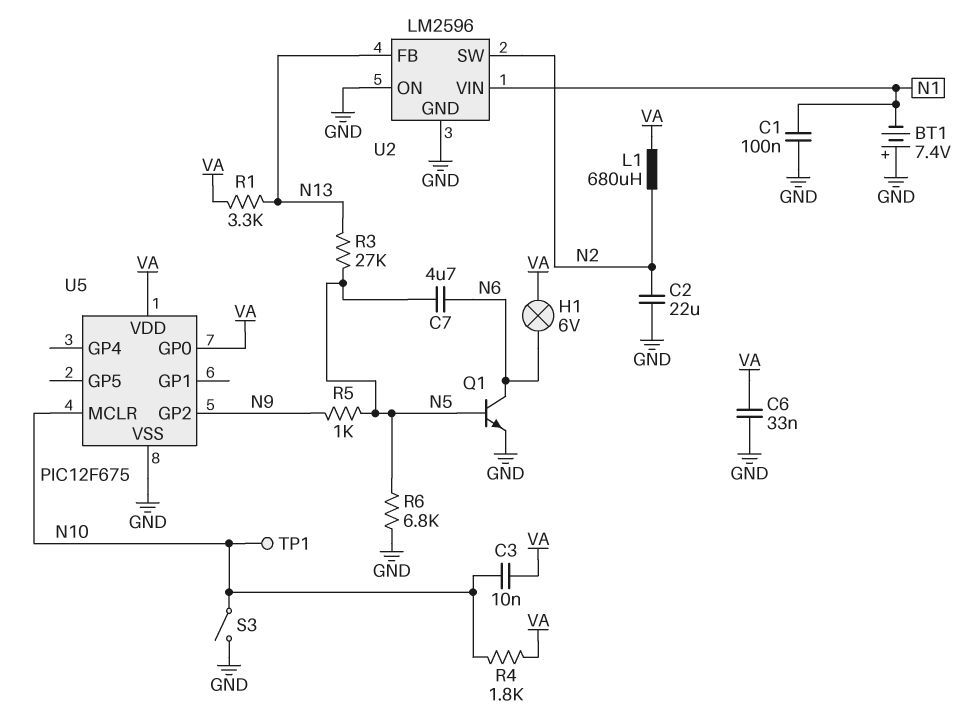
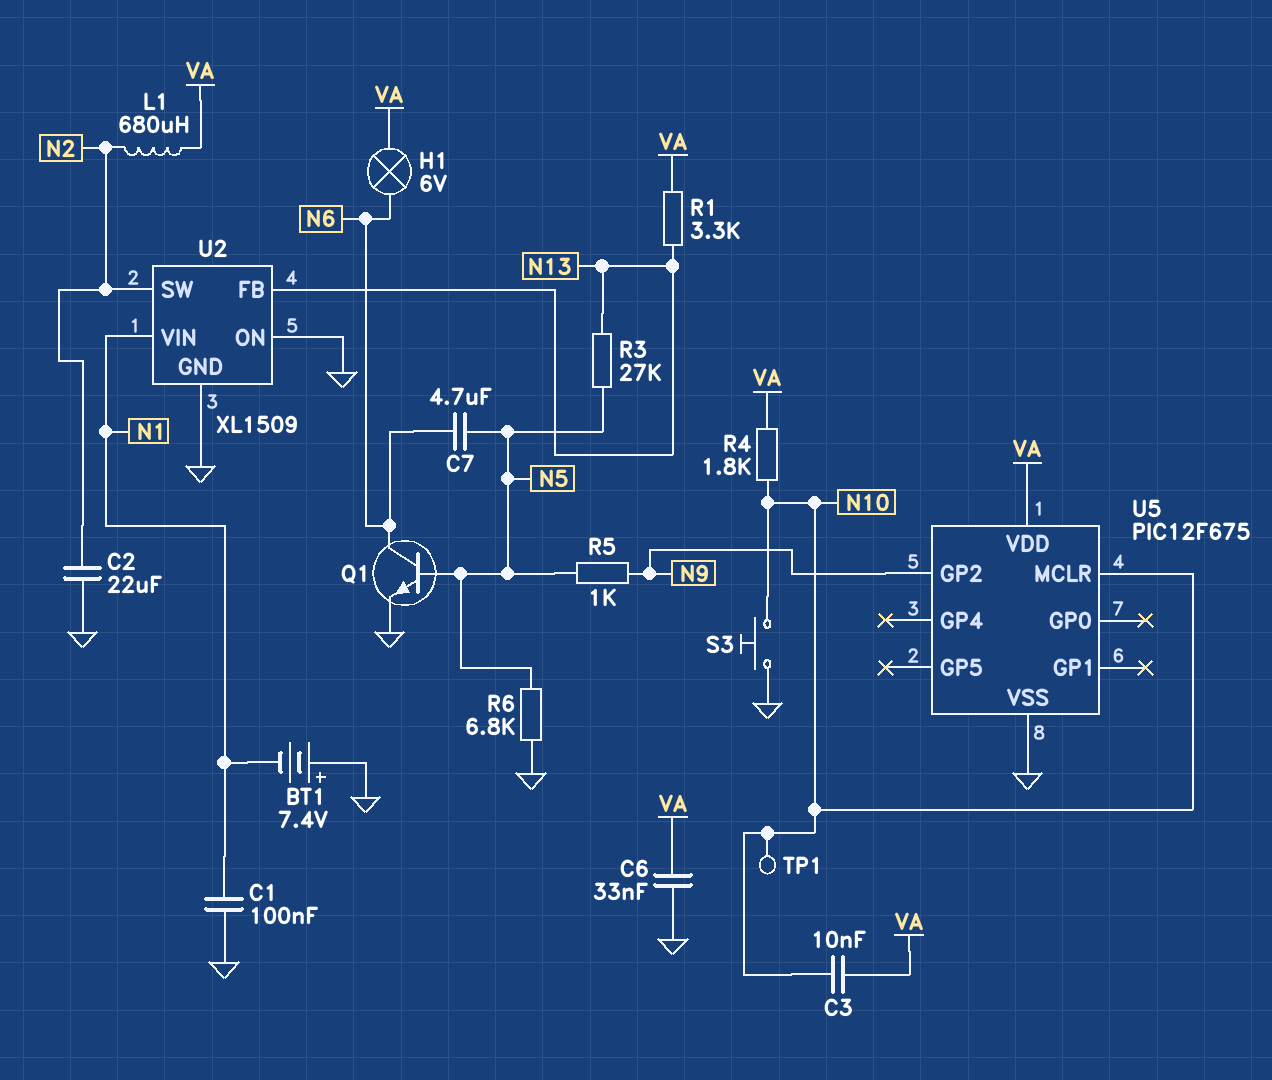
S3: switch (GND, N10) -> button (GND, N10)
U2: LM2596 -> XL1509
U5 pin GP0: VA -> none

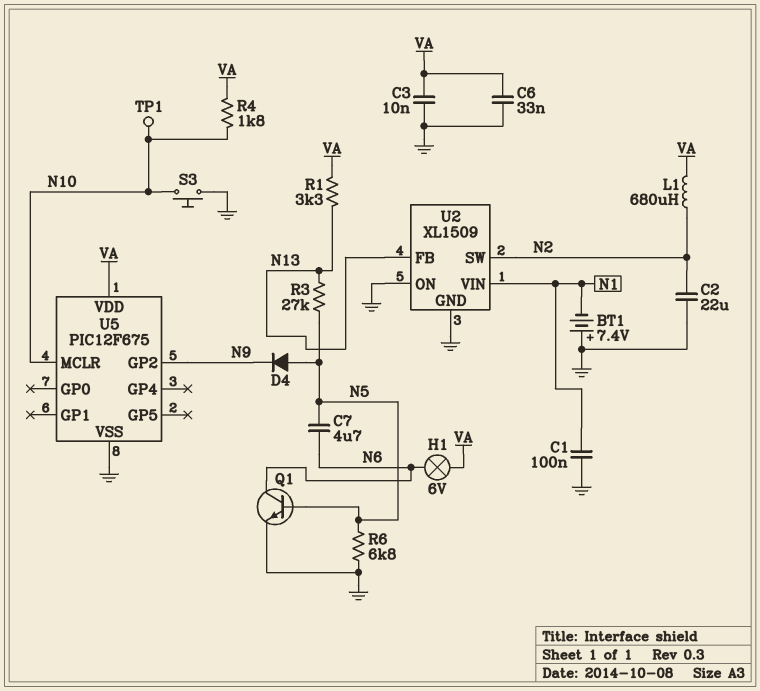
C3: 10nF (N10, VA) -> 10nF (GND, VA)
D4: none -> diode (A N5, K N9)
R5: 1k (N5, N9) -> none

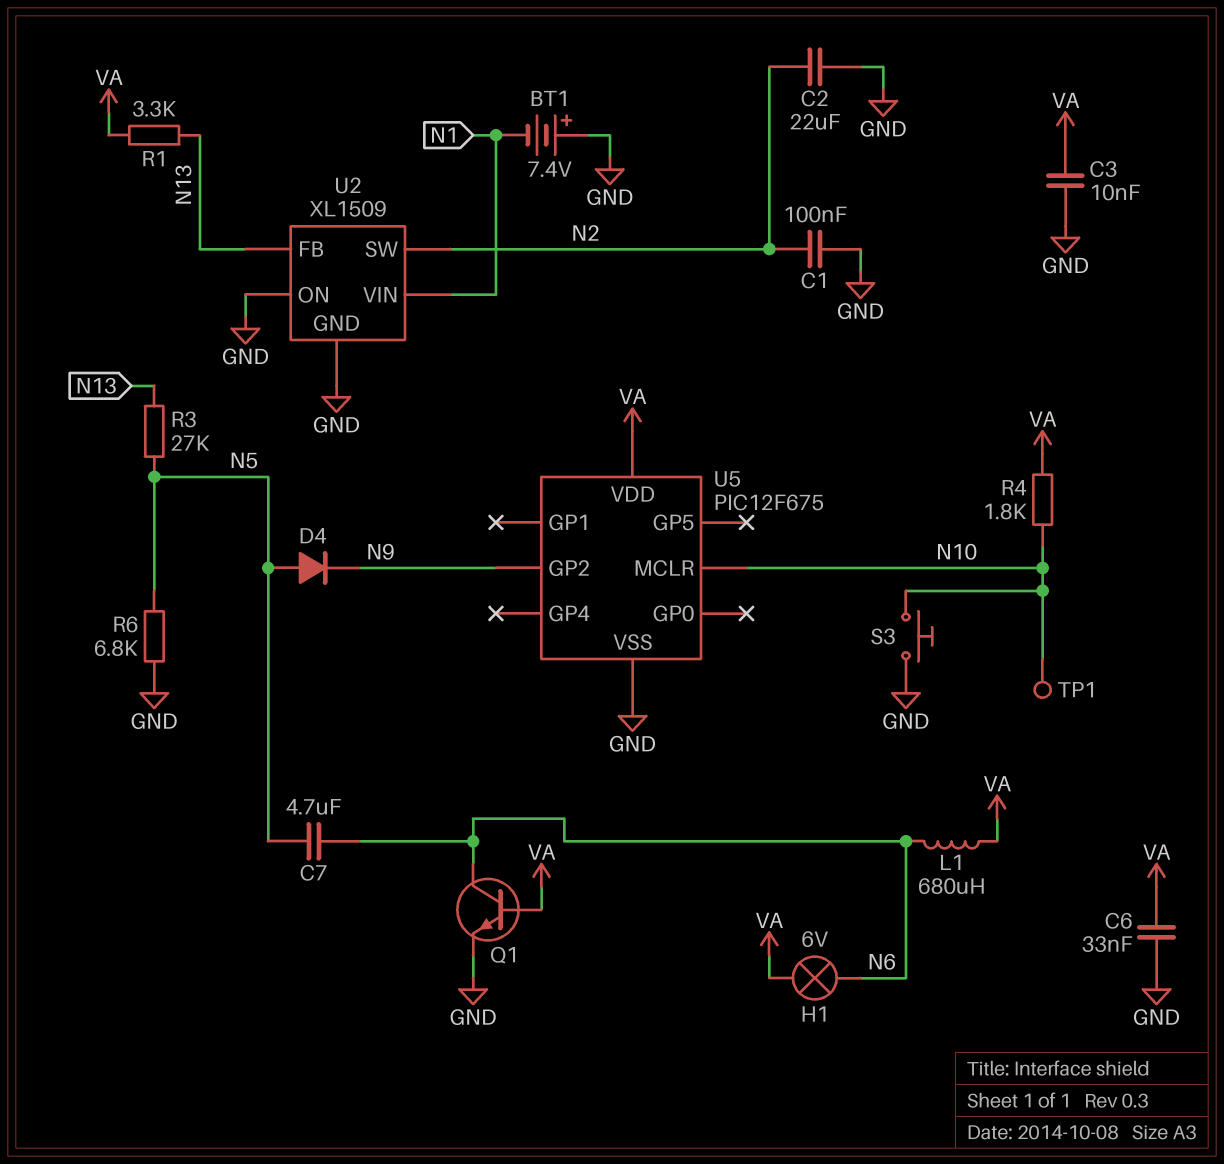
C1: 100nF (GND, N1) -> 100nF (GND, N2)
L1: 680uH (N2, VA) -> 680uH (N6, VA)
Q1: NPN (B N5, C N6, E GND) -> NPN (B VA, C N6, E GND)

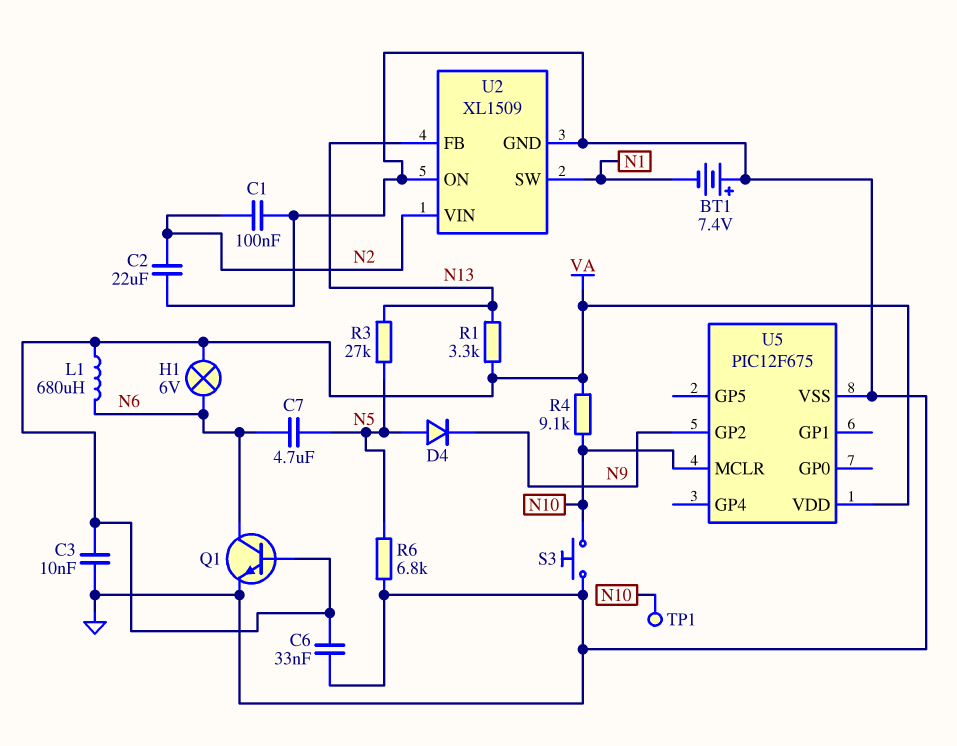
R4: 1.8k (N10, VA) -> 9.1k (N10, VA)
U2 pin SW: N2 -> N1
U2 pin VIN: N1 -> N2

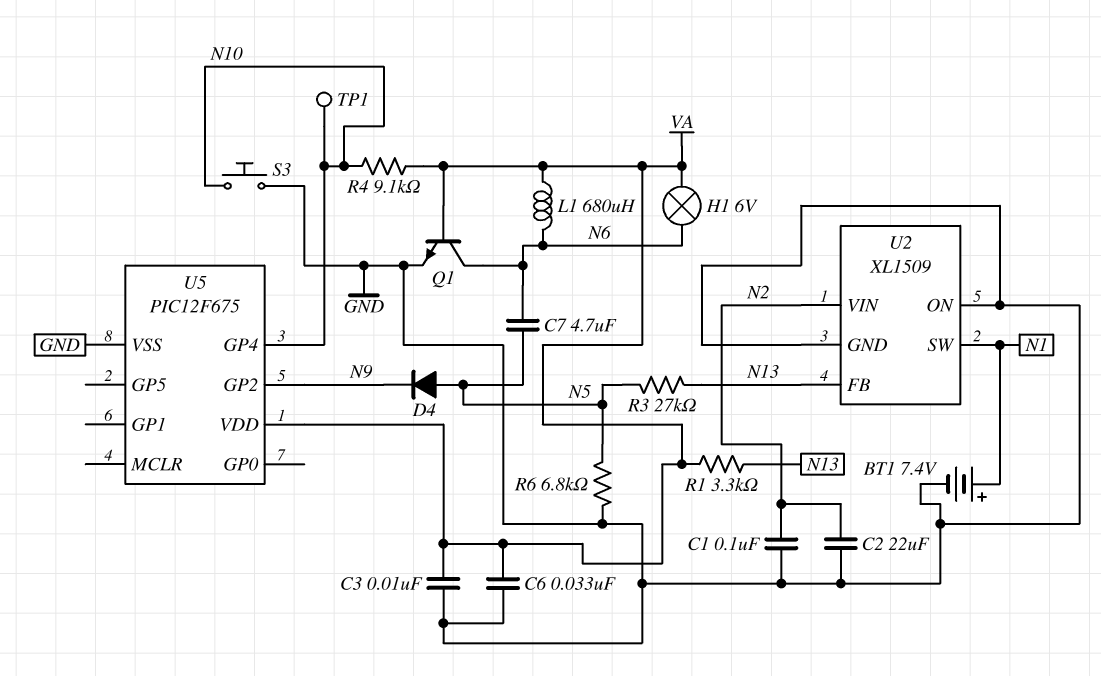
BT1: 7.4V (plus GND, minus N1) -> 7.4V (plus N1, minus GND)
U5 pin GP4: none -> N10
U5 pin MCLR: N10 -> none

